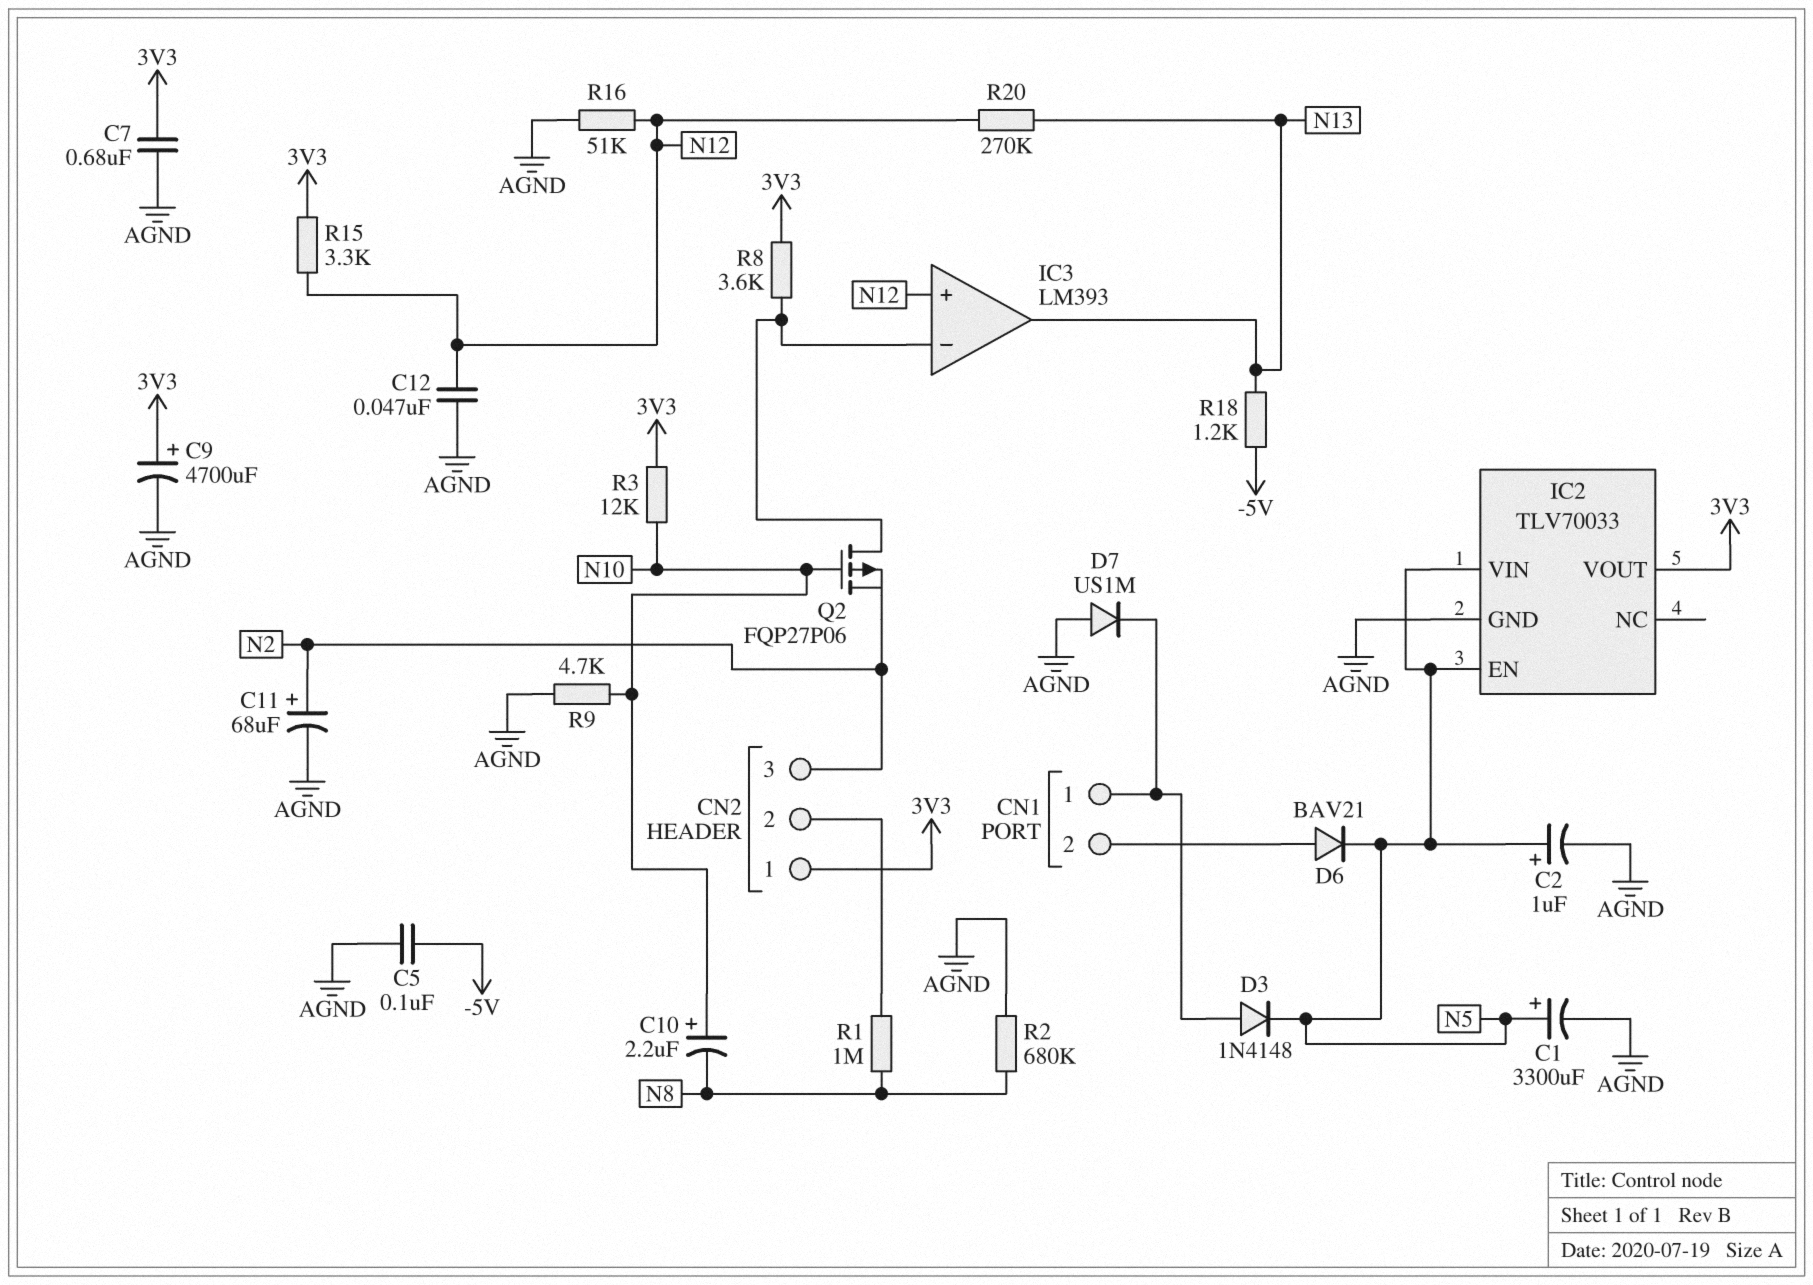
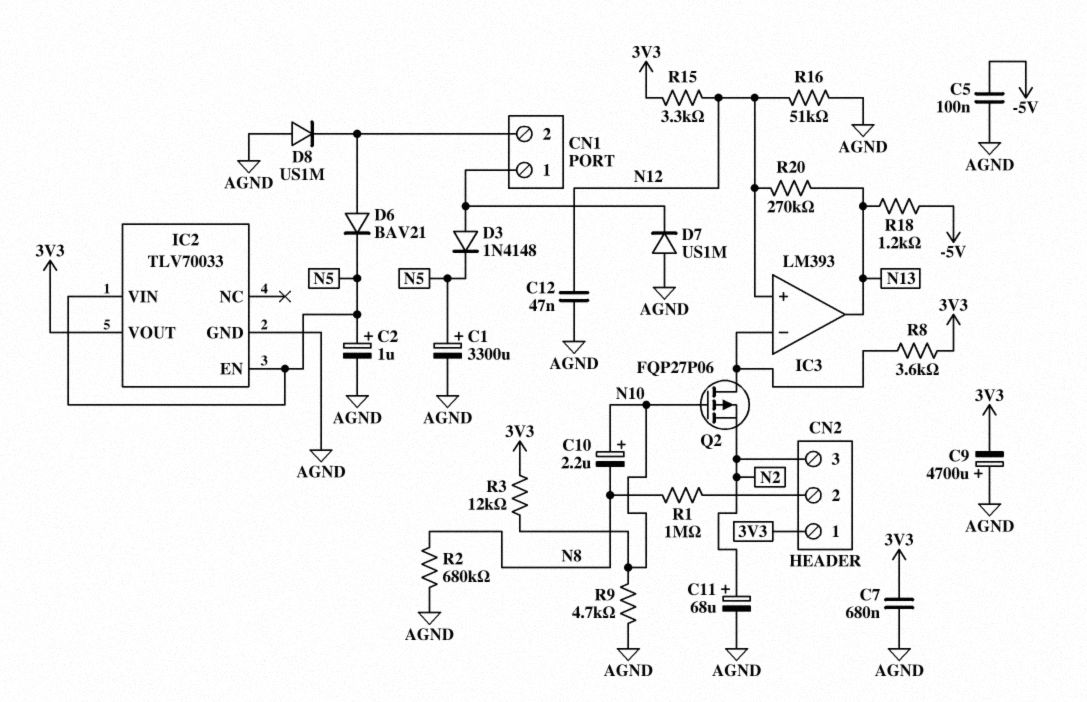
C9: 4700uF (plus 3V3, minus AGND) -> 4700uF (plus AGND, minus 3V3)
D8: none -> diode US1M (A AGND, K CN1/2)

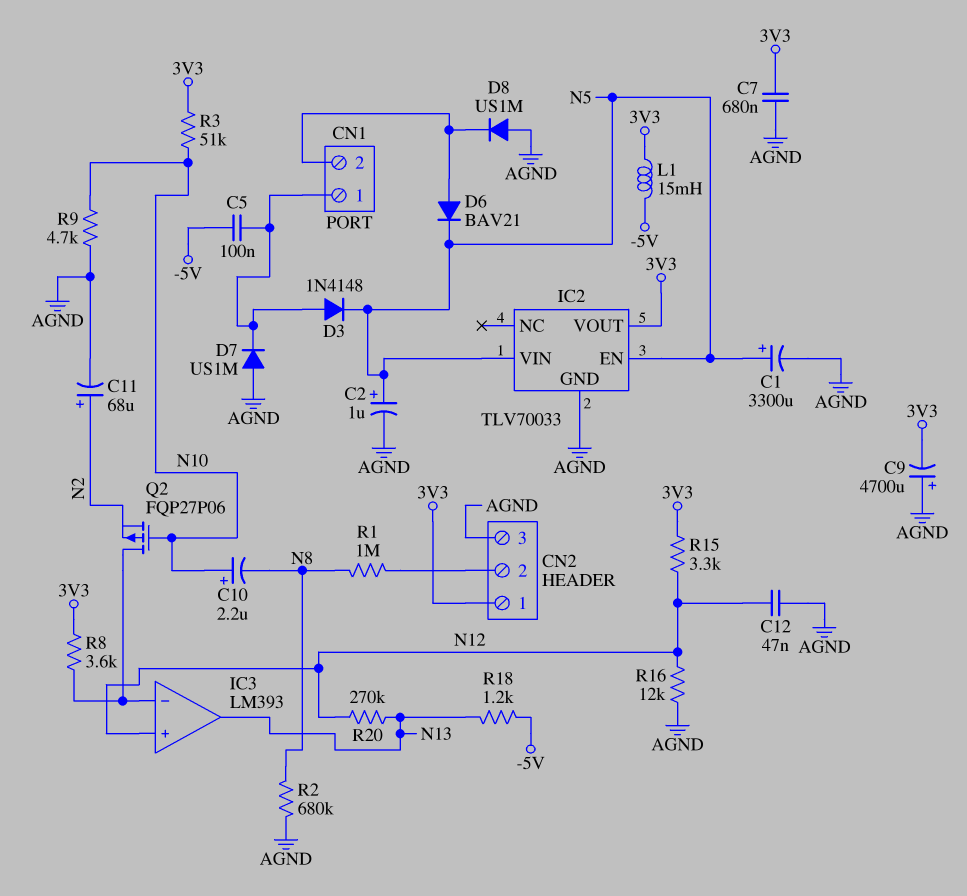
C5: 100nF (-5V, AGND) -> 100nF (-5V, CN1/1)
CN2 pin 3: N2 -> AGND
L1: none -> 15mH (-5V, 3V3)
R3: 12k (3V3, N10) -> 51k (3V3, N10)
R16: 51k (AGND, N12) -> 12k (AGND, N12)

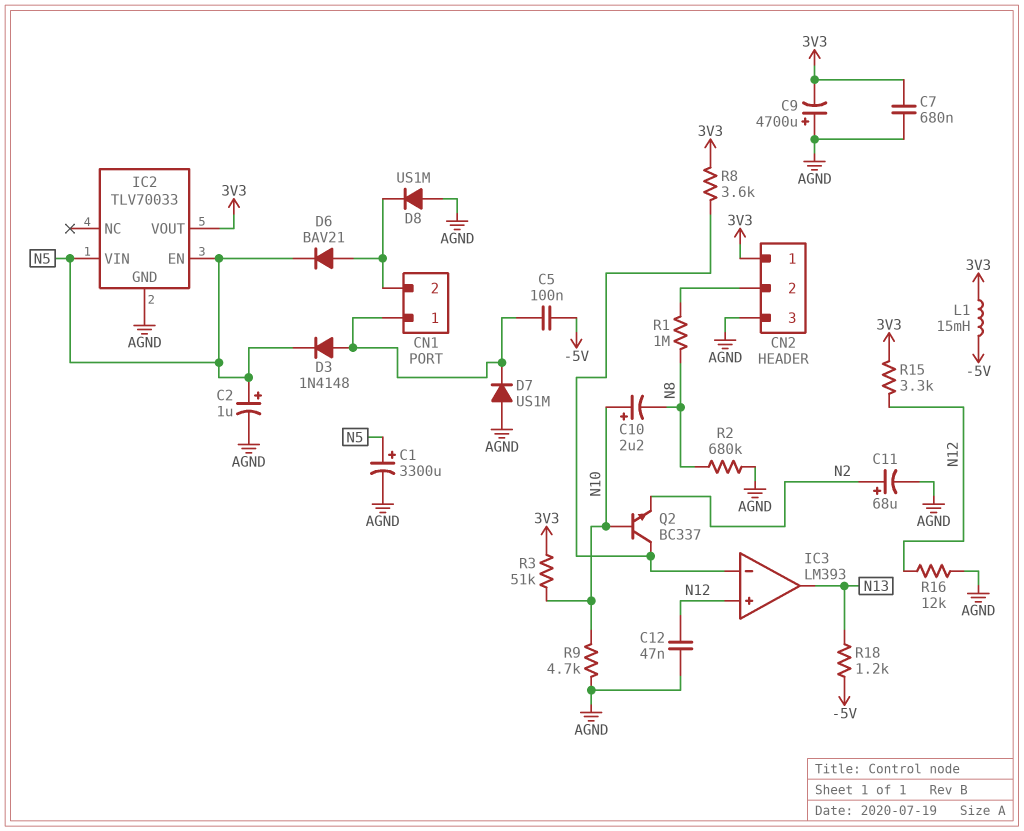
Q2: PMOS FQP27P06 (G N10, D IC3/in-, S N2) -> NPN BC337 (B N10, C IC3/in-, E N2)
R20: 270k (N12, N13) -> none

